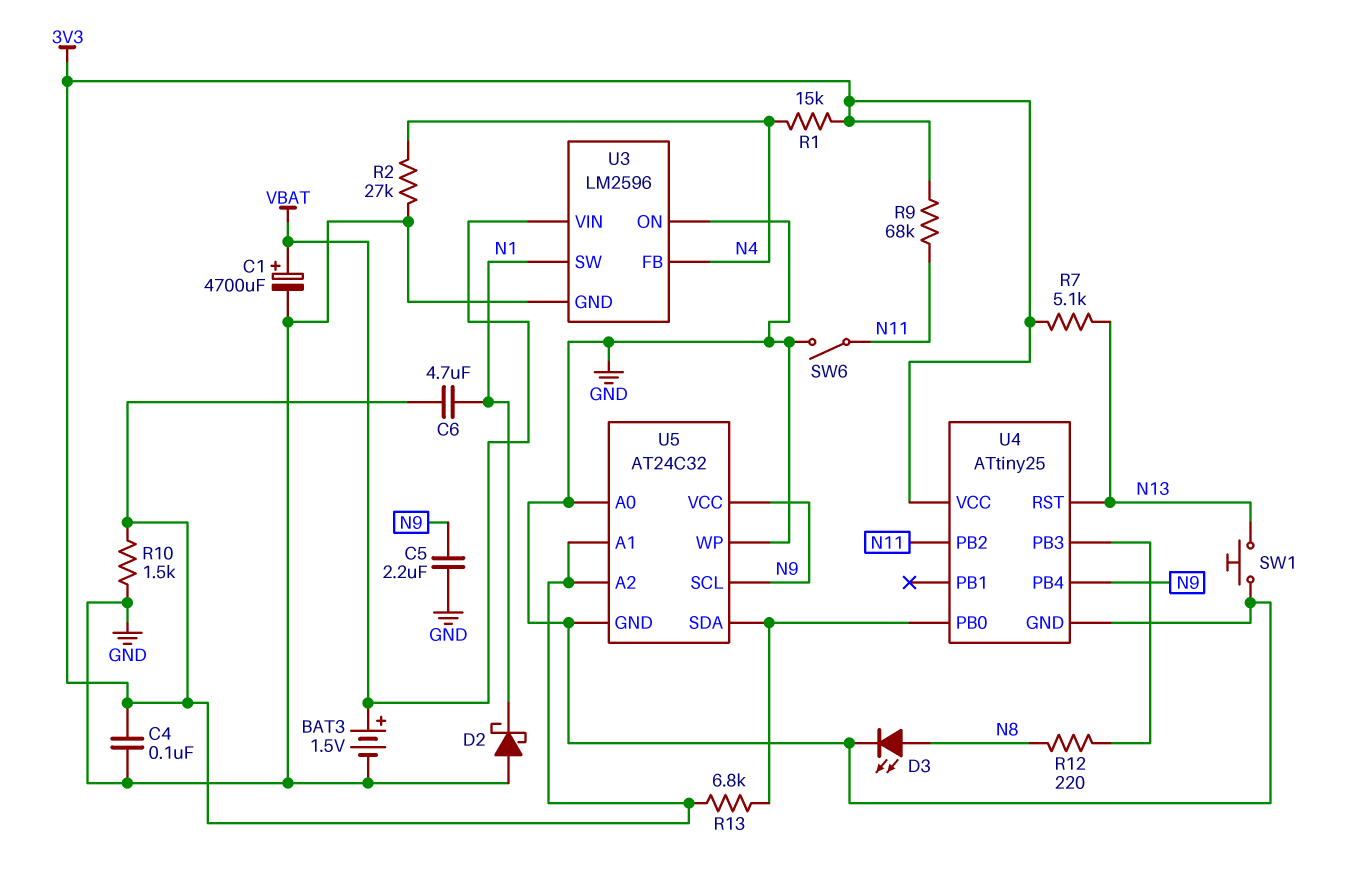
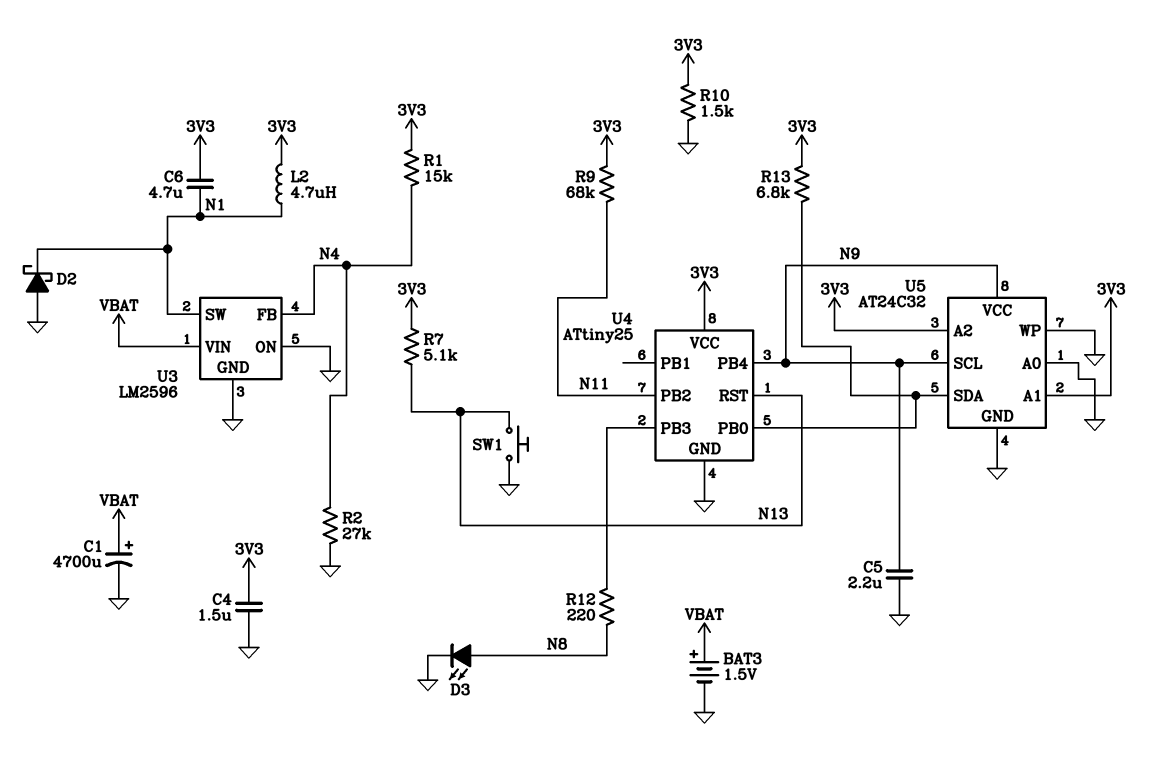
C4: 100nF (3V3, GND) -> 1.5uF (3V3, GND)
L2: none -> 4.7uH (3V3, N1)
SW6: switch (GND, N11) -> none

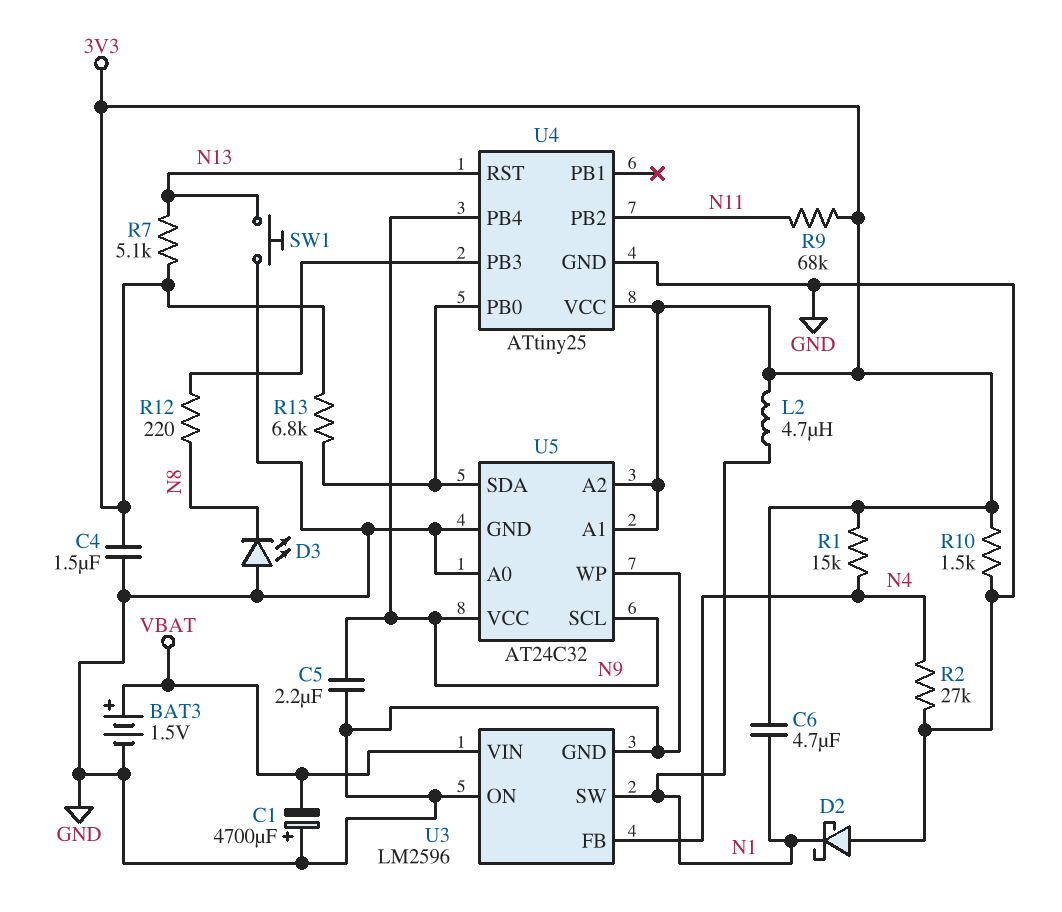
C1: 4700uF (plus VBAT, minus GND) -> 4700uF (plus GND, minus VBAT)
D3: LED (A N8, K GND) -> LED (A GND, K N8)

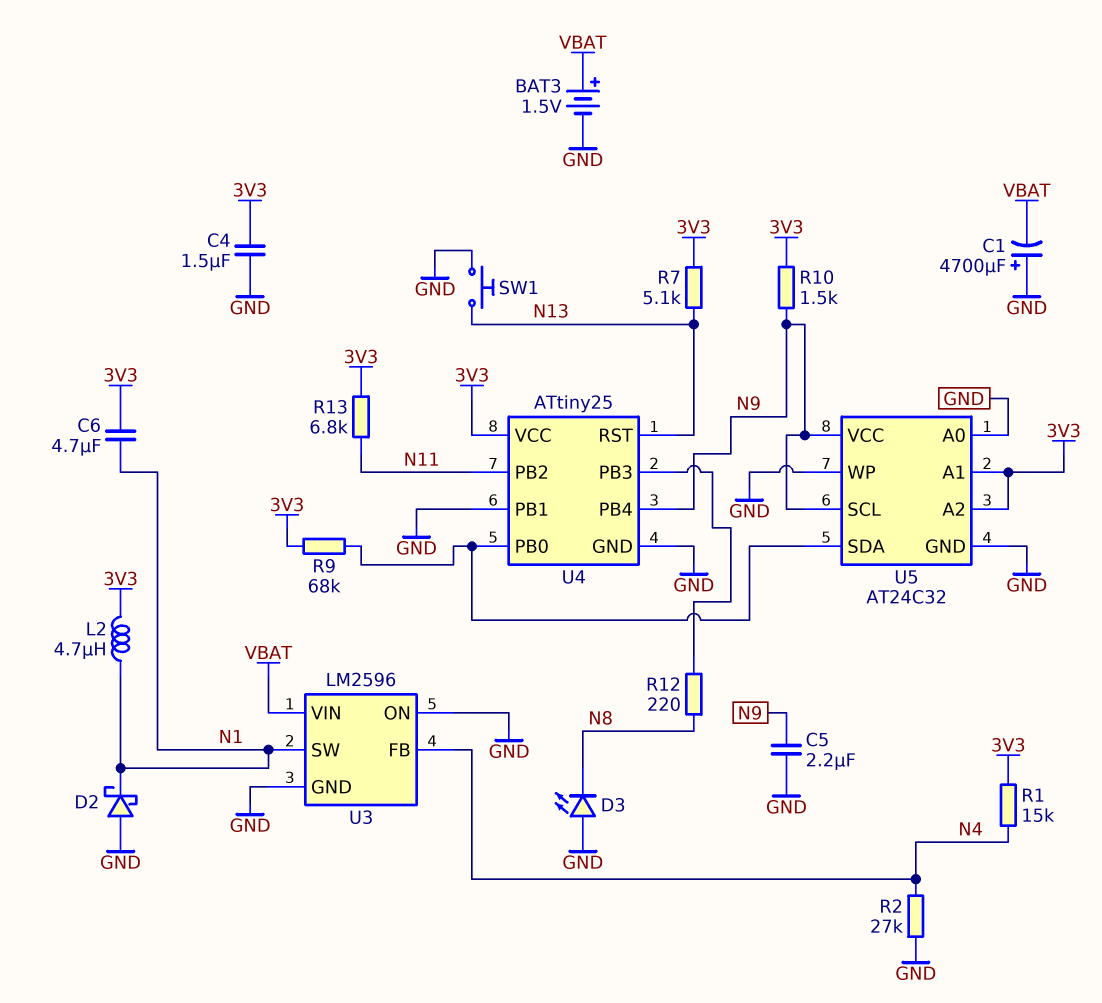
R9: 68k (3V3, N11) -> 68k (3V3, U4/PB0)
R10: 1.5k (3V3, GND) -> 1.5k (3V3, N9)
R13: 6.8k (3V3, U4/PB0) -> 6.8k (3V3, N11)
U4 pin PB1: none -> GND

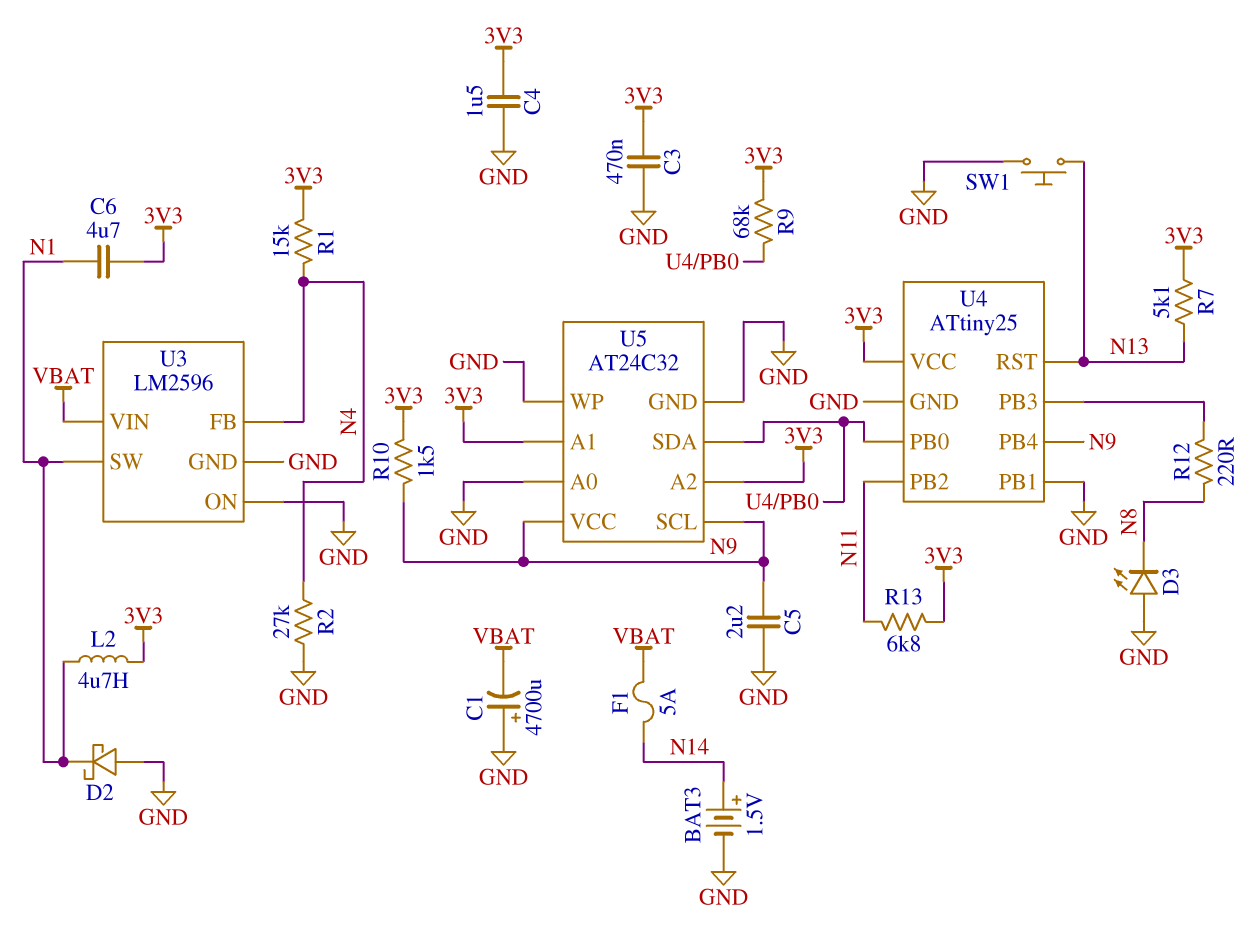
BAT3: 1.5V (plus VBAT, minus GND) -> 1.5V (plus N14, minus GND)
C3: none -> 470nF (3V3, GND)
F1: none -> 5A (N14, VBAT)

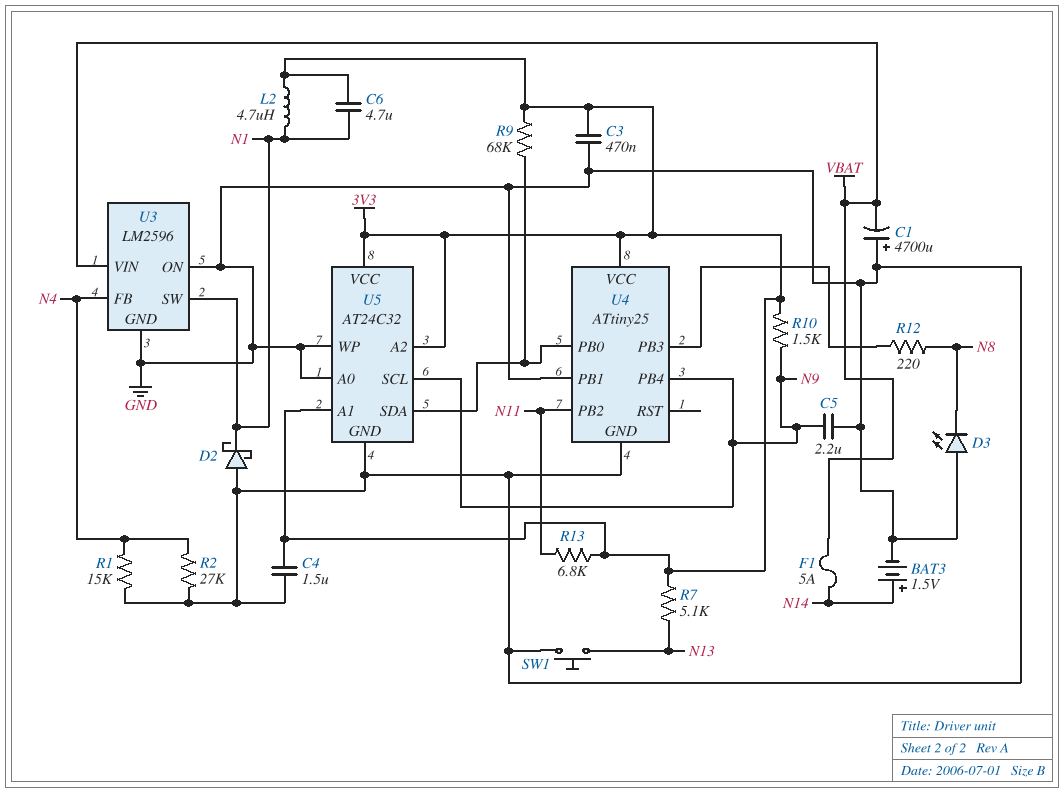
R1: 15k (3V3, N4) -> 15k (GND, N4)
U4 pin RST: N13 -> none
U5 pin VCC: N9 -> 3V3

